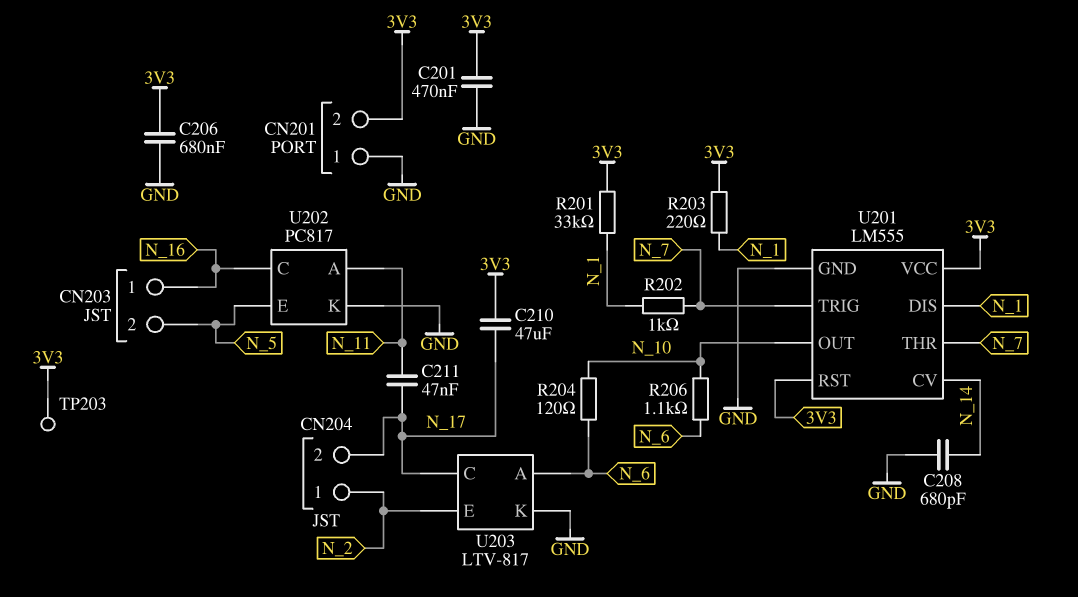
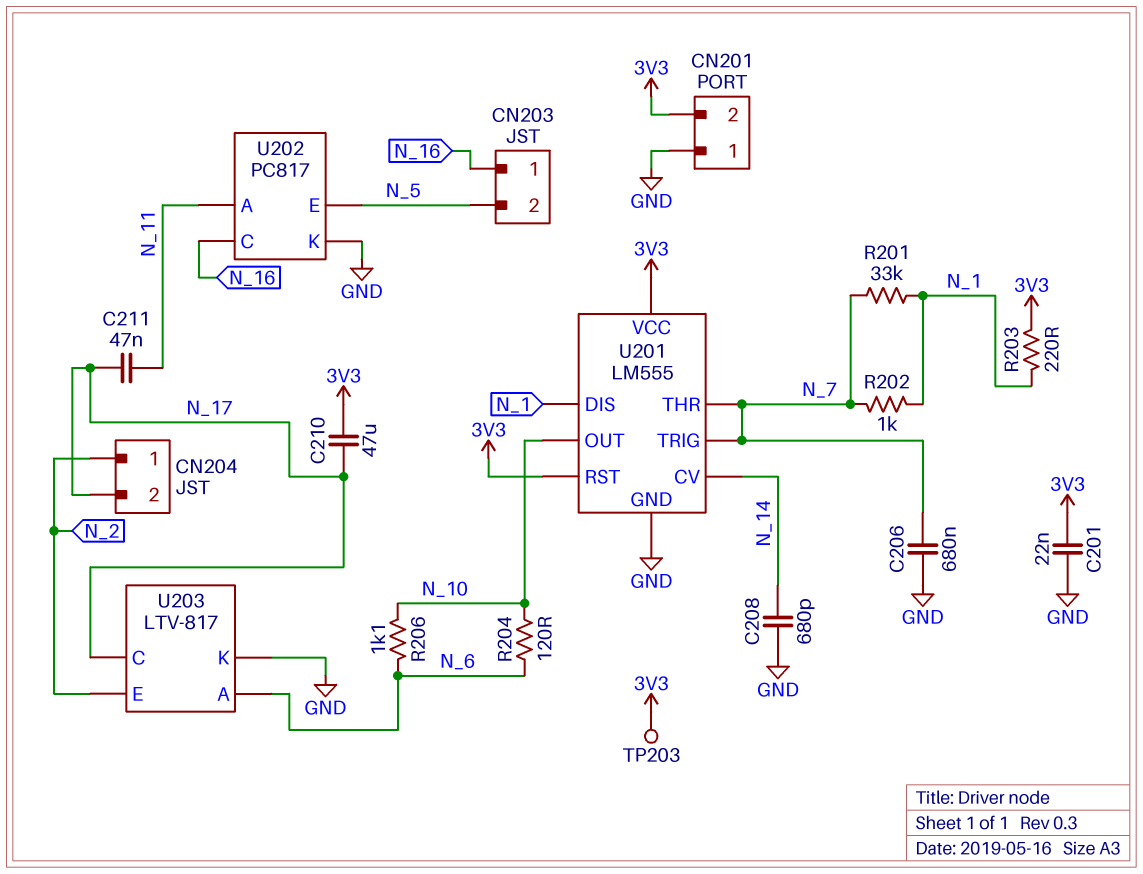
C201: 470nF (3V3, GND) -> 22nF (3V3, GND)
C206: 680nF (3V3, GND) -> 680nF (GND, N_7)
R201: 33k (3V3, N_1) -> 33k (N_1, N_7)

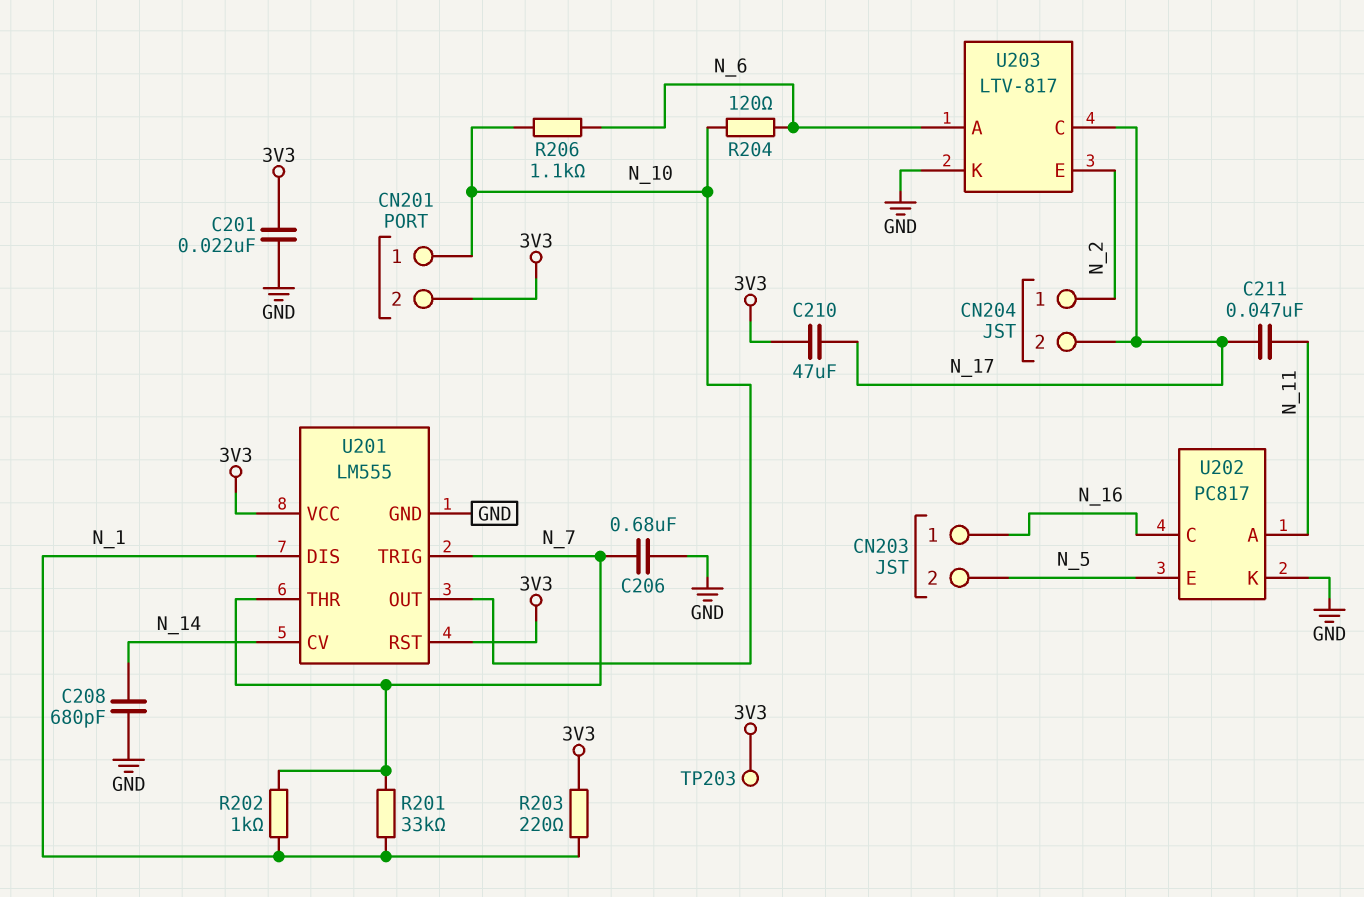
CN201 pin 1: GND -> N_10

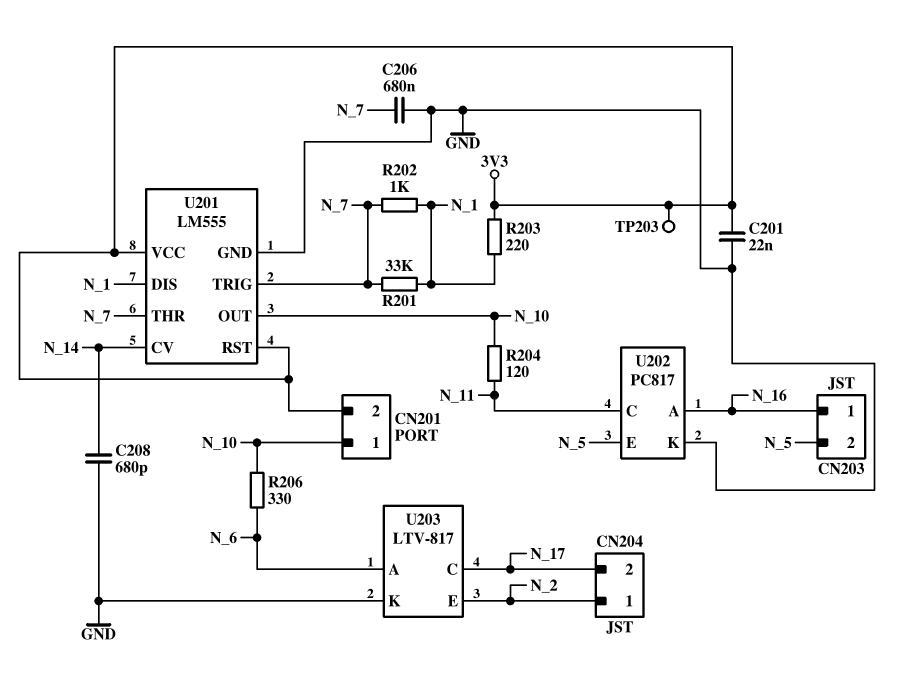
C210: 47uF (3V3, N_17) -> none
C211: 47nF (N_11, N_17) -> none
R204: 120 (N_6, N_10) -> 120 (N_10, N_11)
R206: 1.1k (N_6, N_10) -> 330 (N_6, N_10)
U202 pin A: N_11 -> N_16
U202 pin C: N_16 -> N_11

